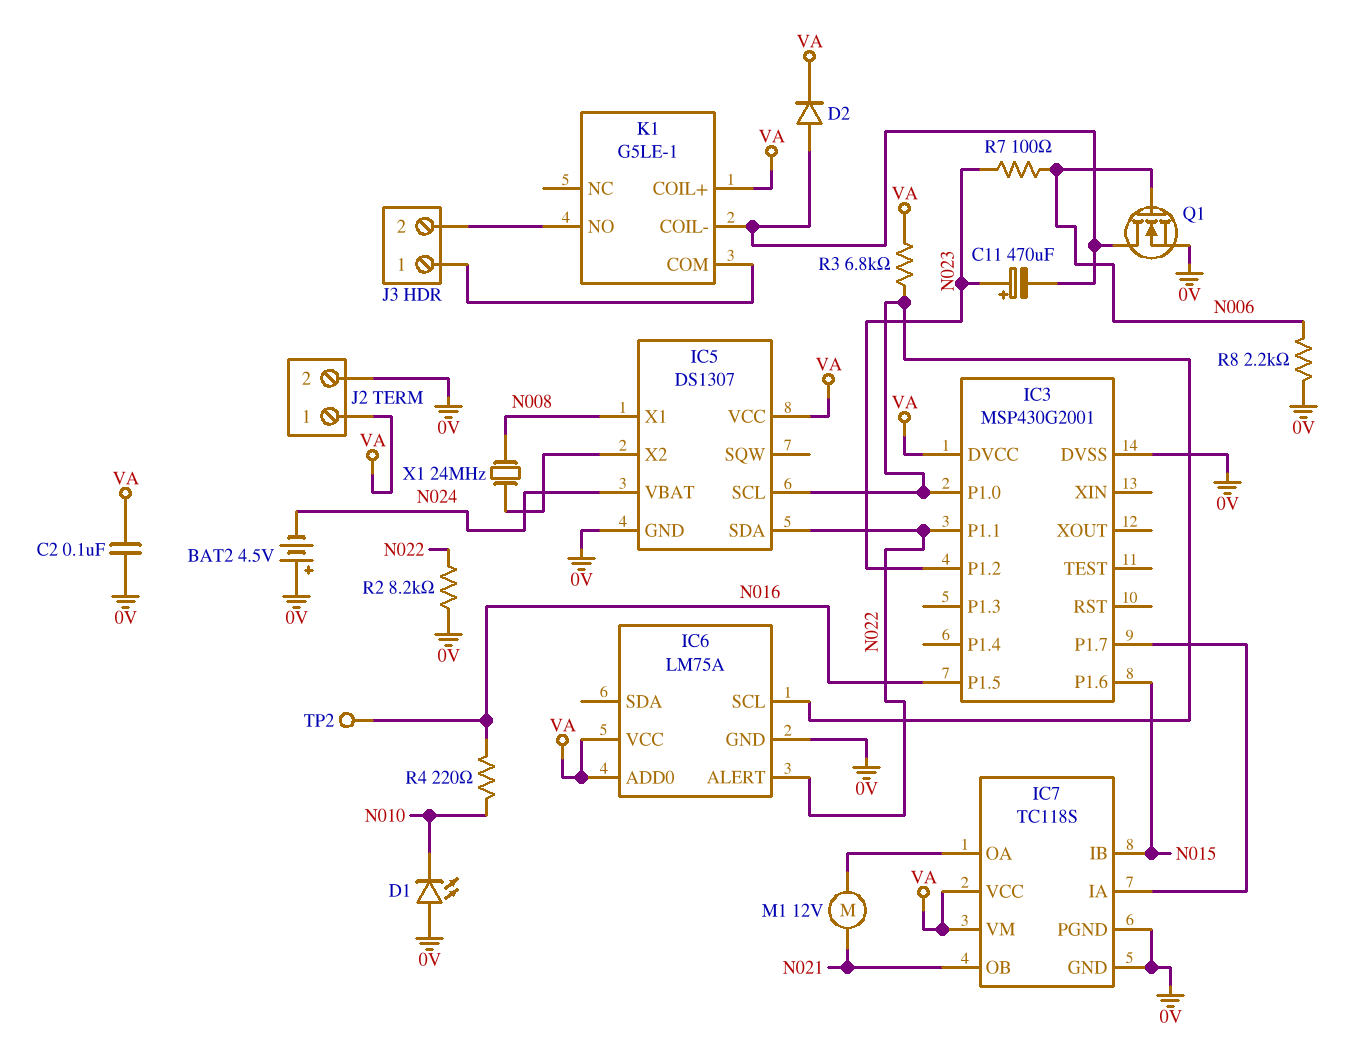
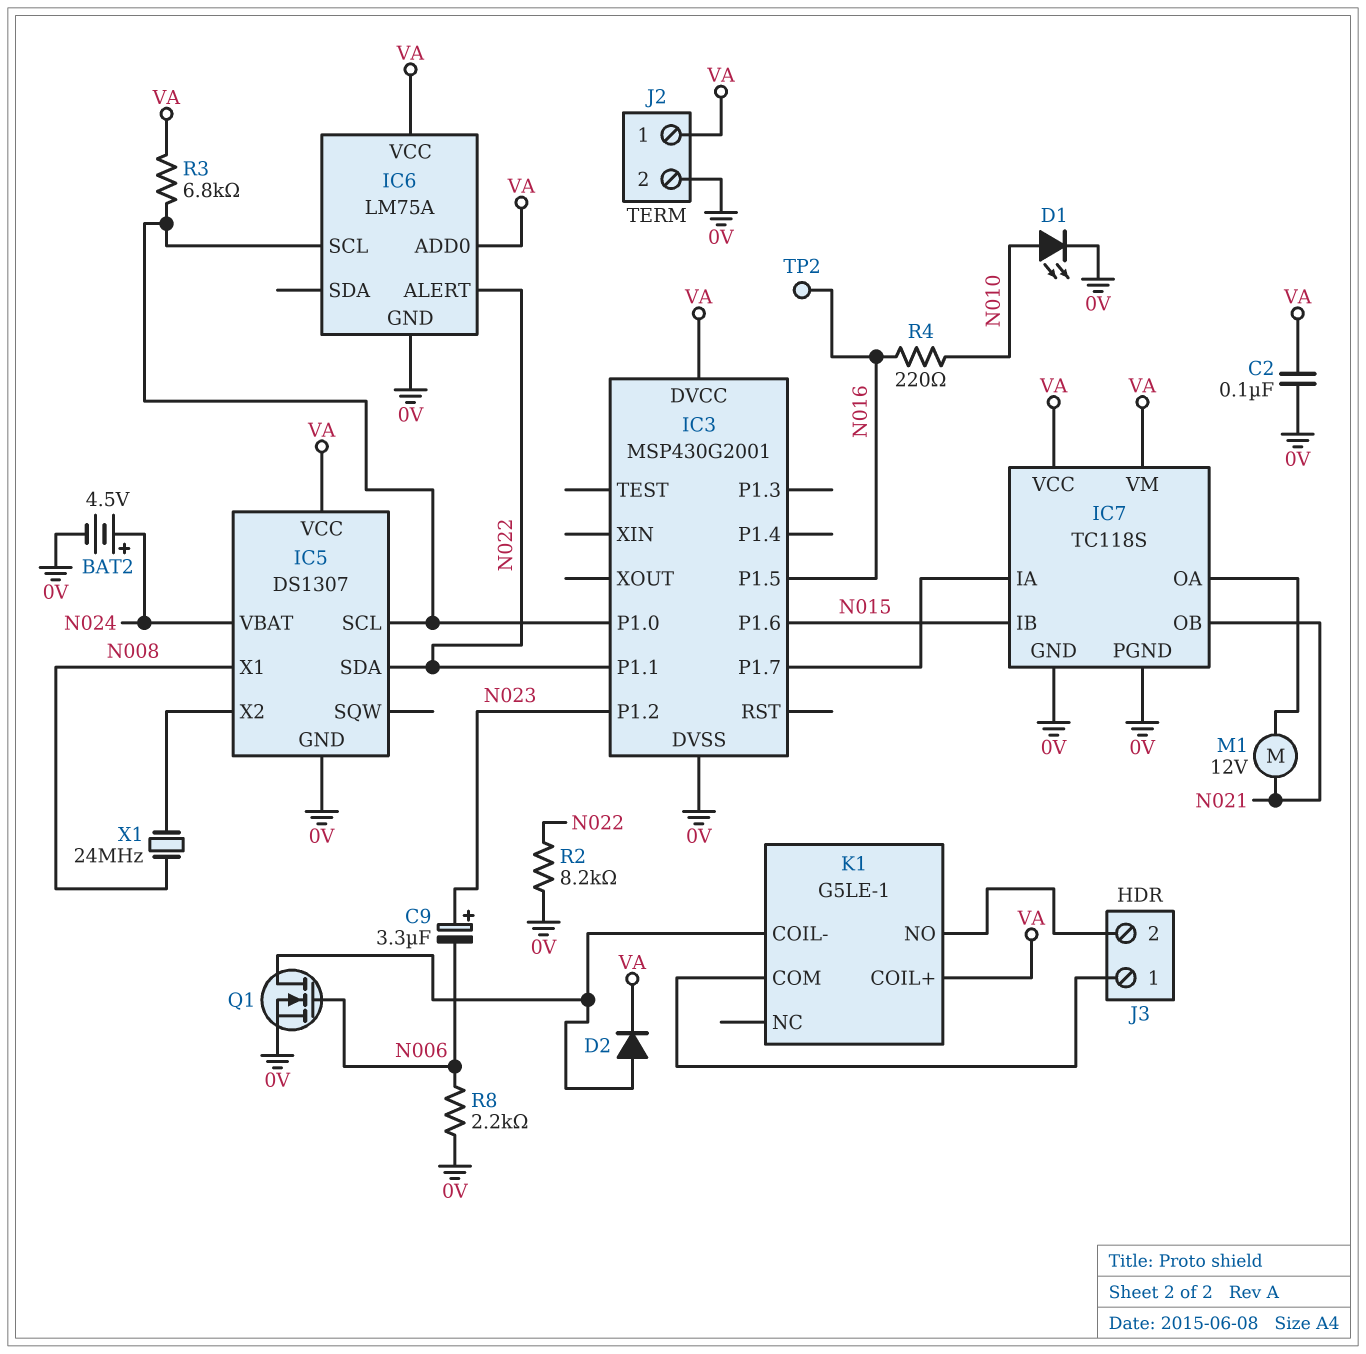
BAT2: 4.5V (plus 0V, minus N024) -> 4.5V (plus N024, minus 0V)
C9: none -> 3.3uF (plus N023, minus N006)
C11: 470uF (plus N023, minus K1/COIL-) -> none
D1: LED (A 0V, K N010) -> LED (A N010, K 0V)
R7: 100 (N006, N023) -> none

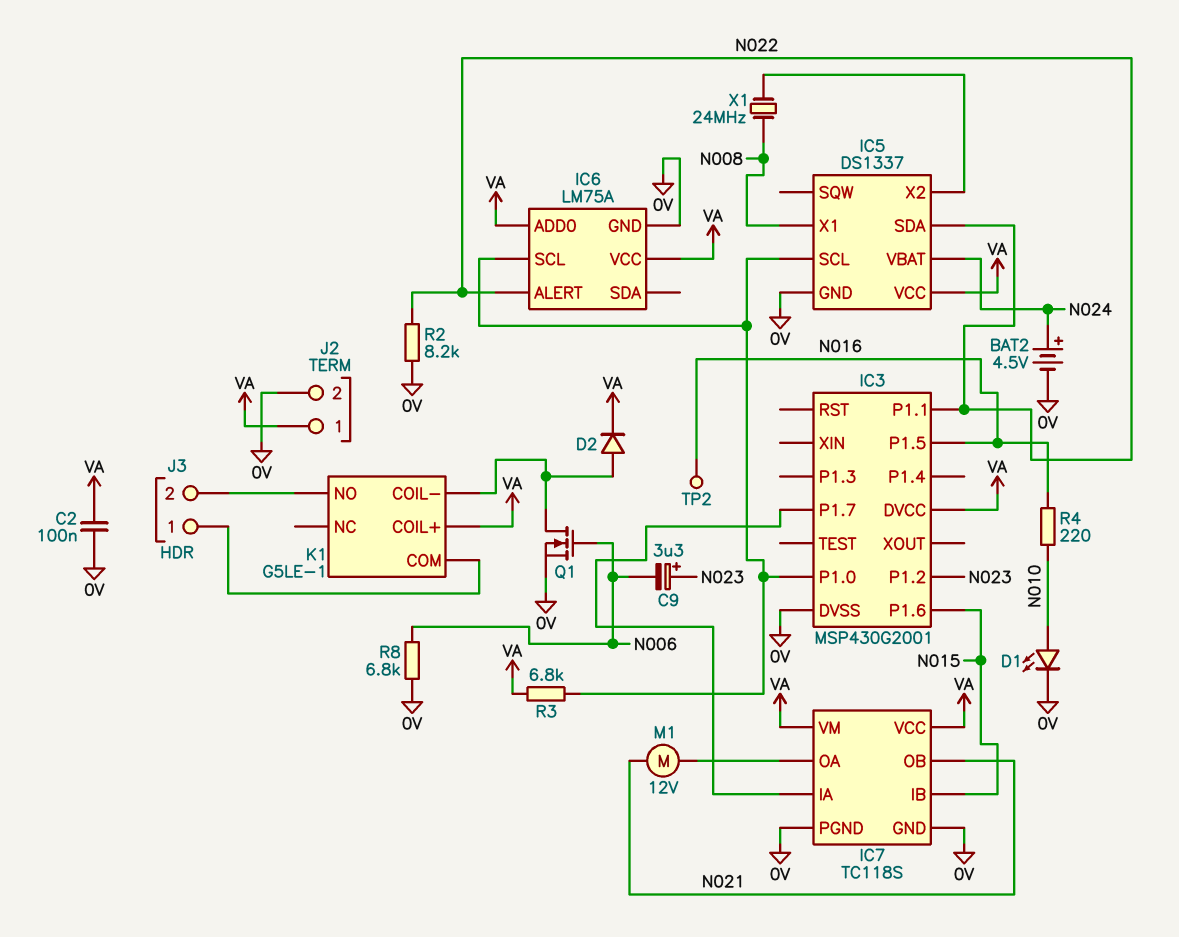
IC5: DS1307 -> DS1337
R8: 2.2k (0V, N006) -> 6.8k (0V, N006)

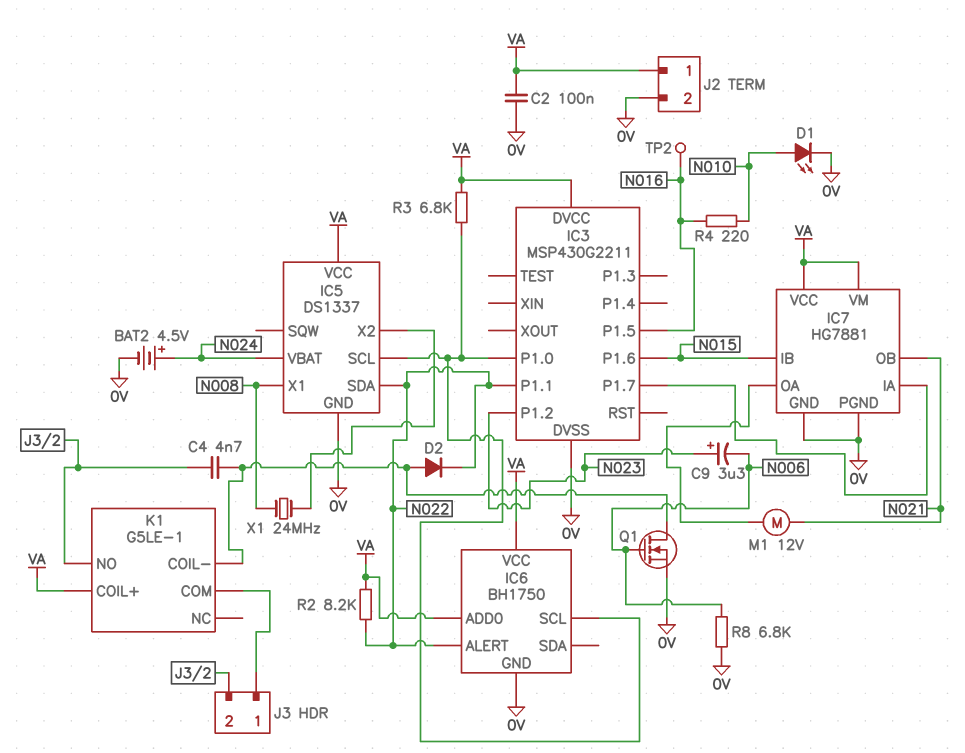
C4: none -> 4.7nF (J3/2, K1/COIL-)
D2: diode (A K1/COIL-, K VA) -> diode (A K1/COIL-, K N022)
IC3: MSP430G2001 -> MSP430G2211
IC6: LM75A -> BH1750
IC7: TC118S -> HG7881
R2: 8.2k (0V, N022) -> 8.2k (N022, VA)

